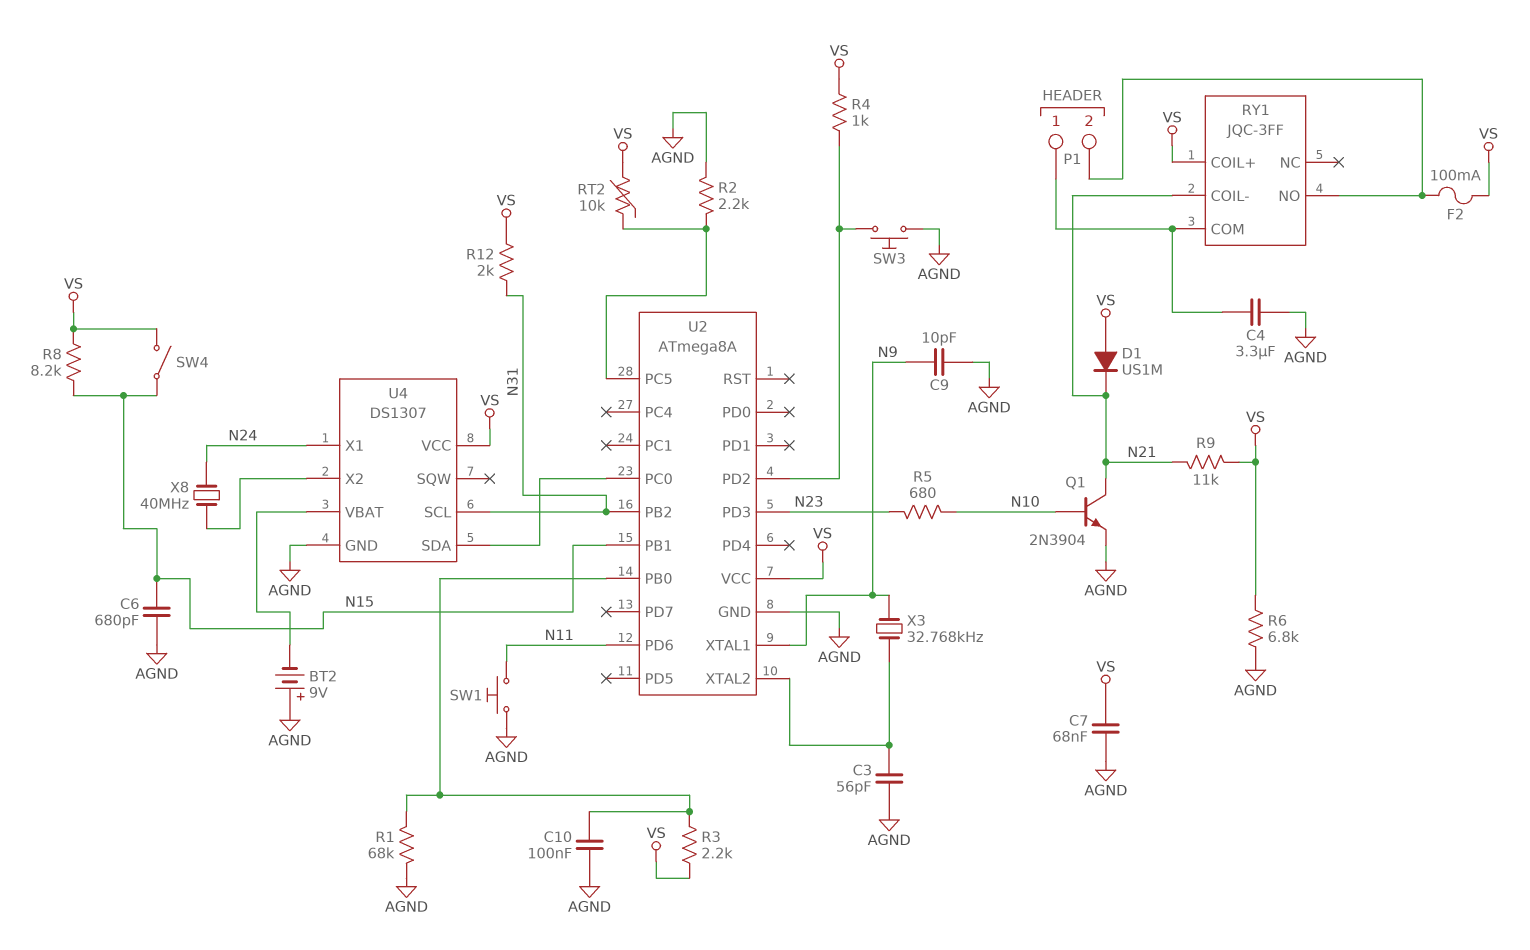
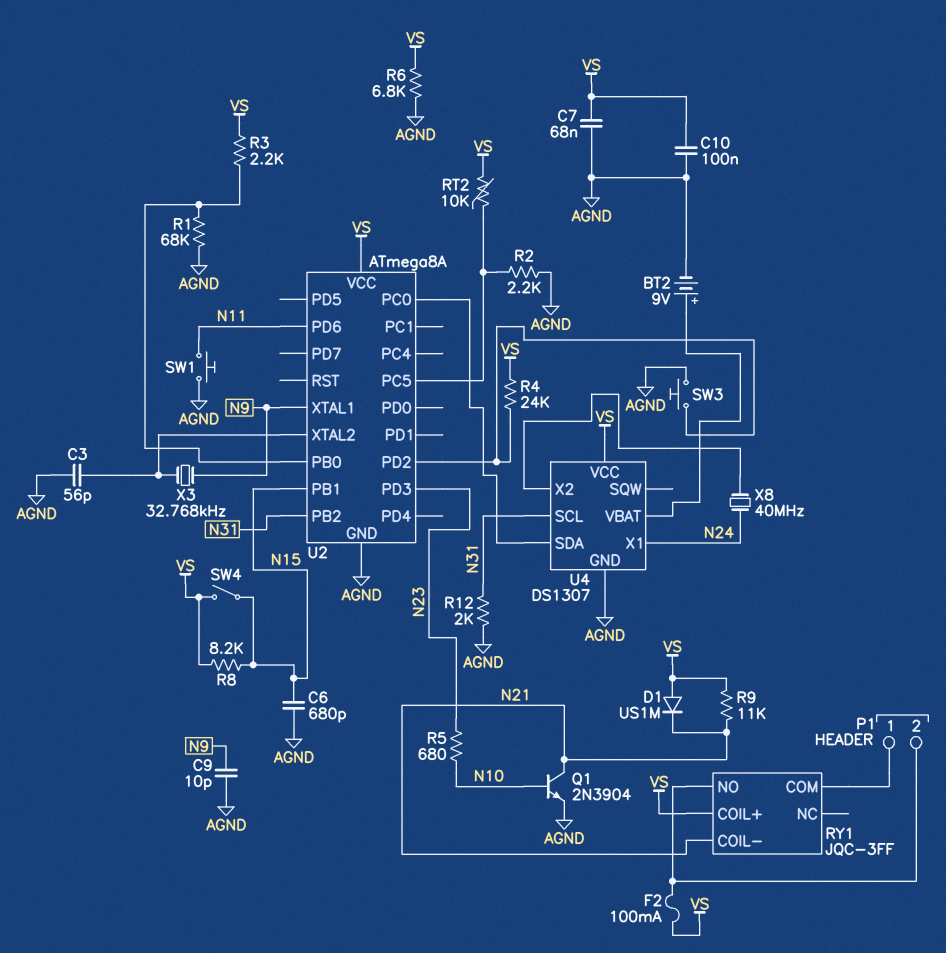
BT2: 9V (plus AGND, minus U4/VBAT) -> 9V (plus U4/VBAT, minus AGND)
C4: 3.3uF (AGND, P1/1) -> none
C10: 100nF (AGND, U2/PB0) -> 100nF (AGND, VS)
R4: 1k (U2/PD2, VS) -> 24k (U2/PD2, VS)
R12: 2k (N31, VS) -> 2k (AGND, N31)

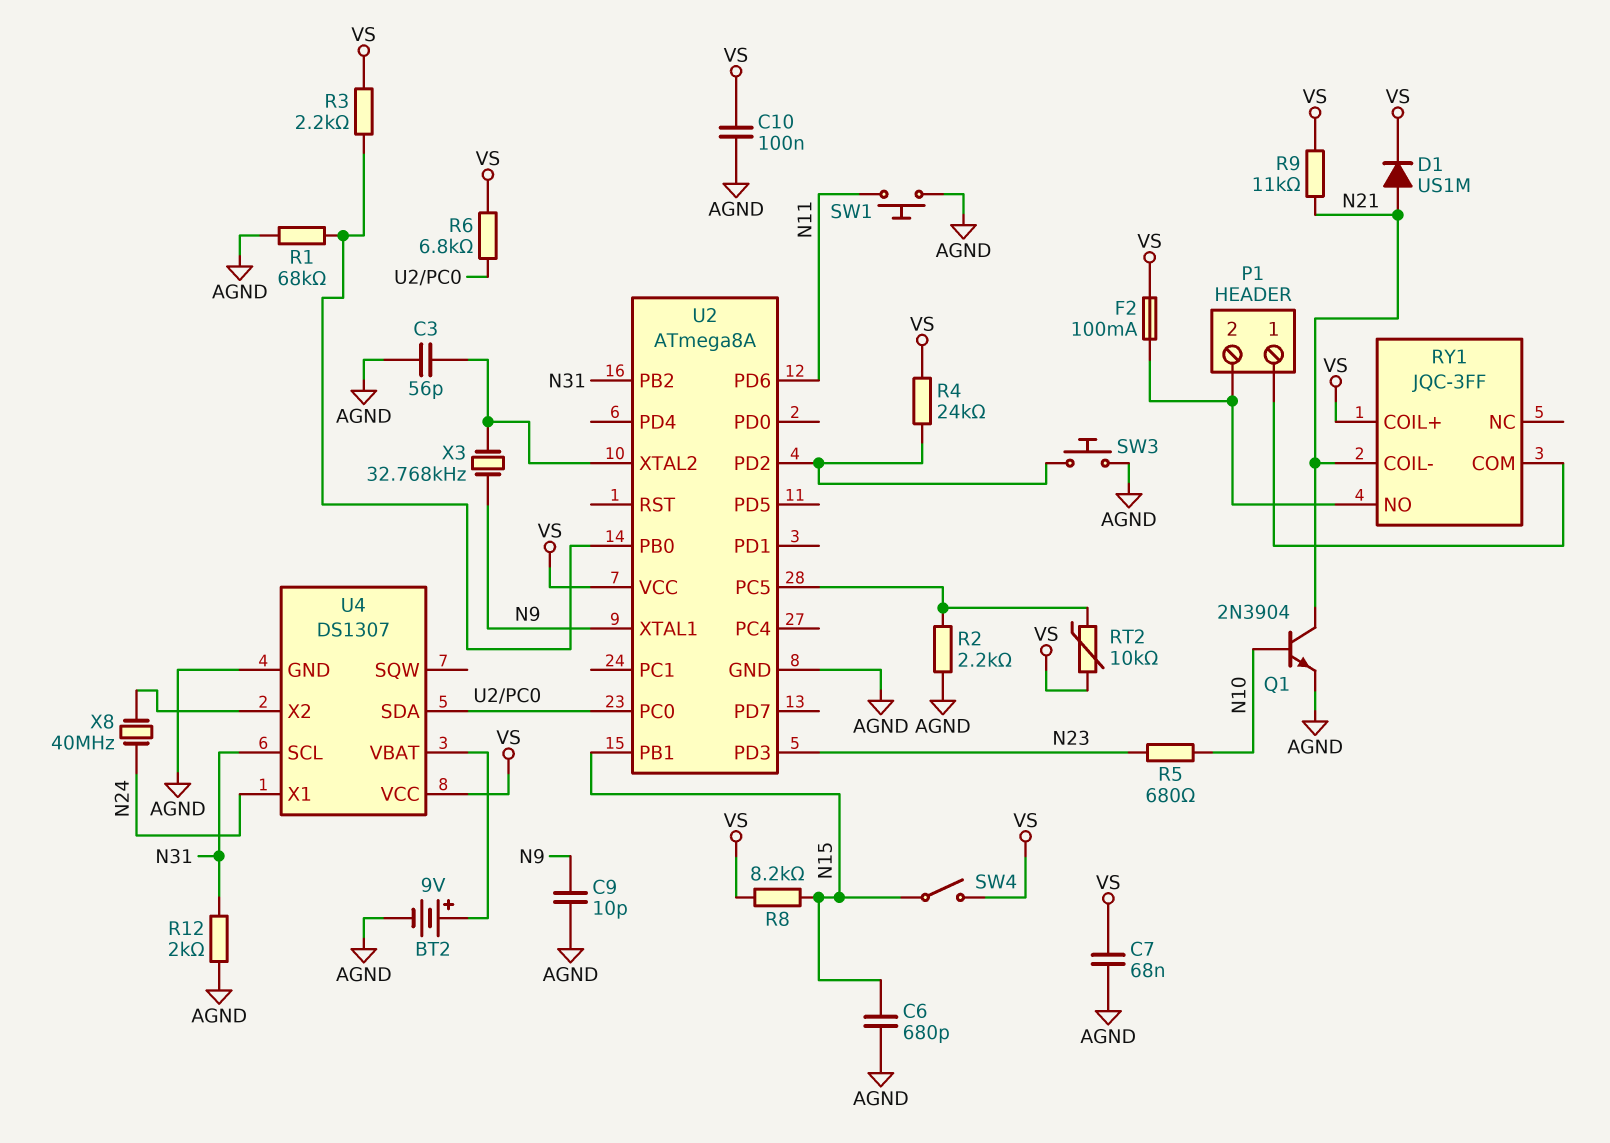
D1: diode US1M (A VS, K N21) -> diode US1M (A N21, K VS)
R6: 6.8k (AGND, VS) -> 6.8k (U2/PC0, VS)

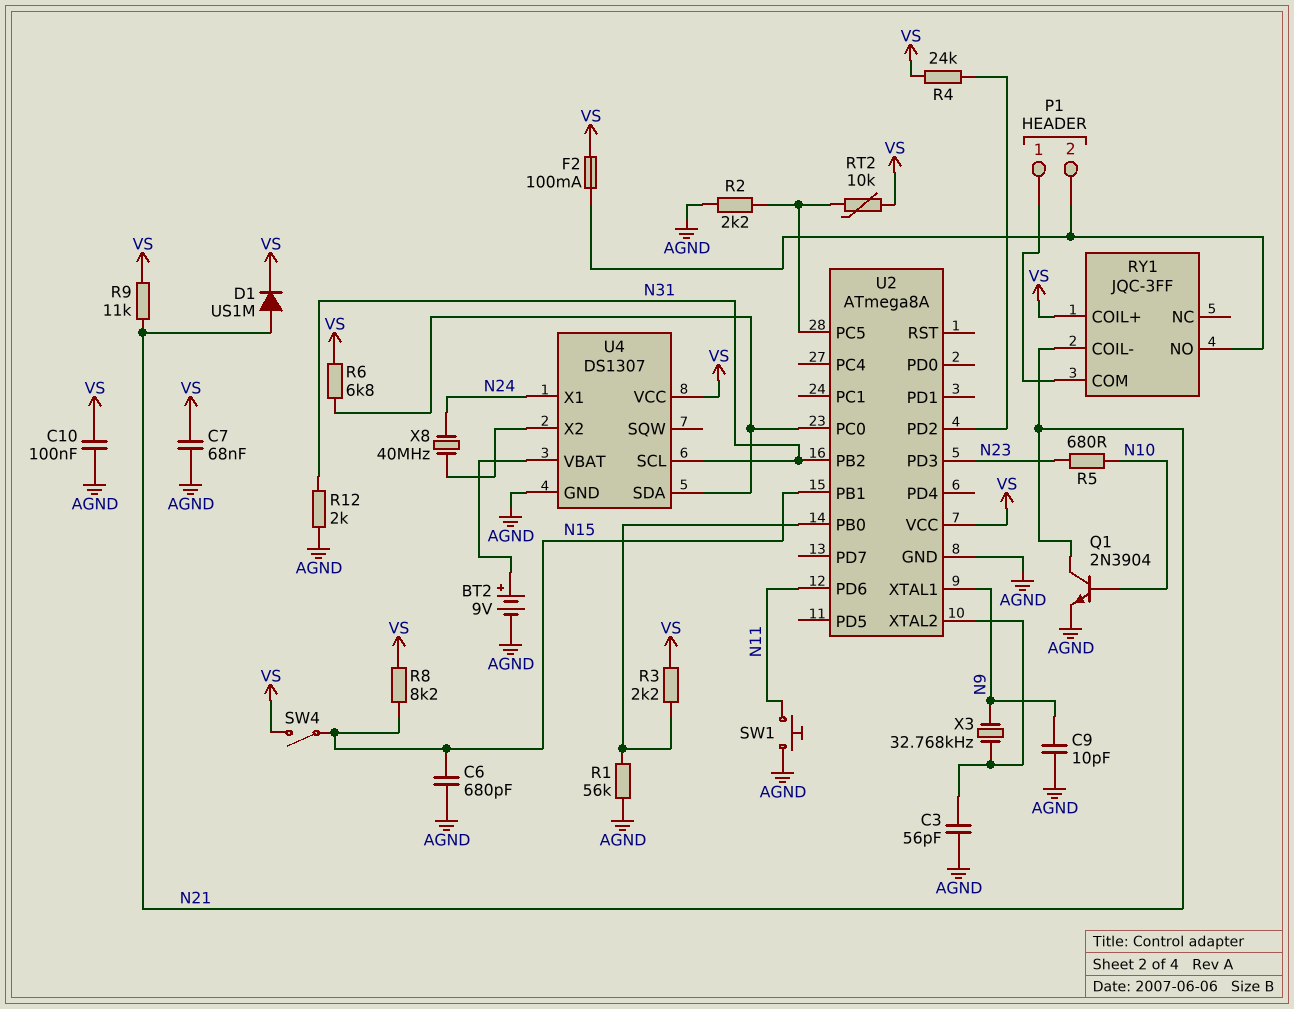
R1: 68k (AGND, U2/PB0) -> 56k (AGND, U2/PB0)
SW3: button (AGND, U2/PD2) -> none

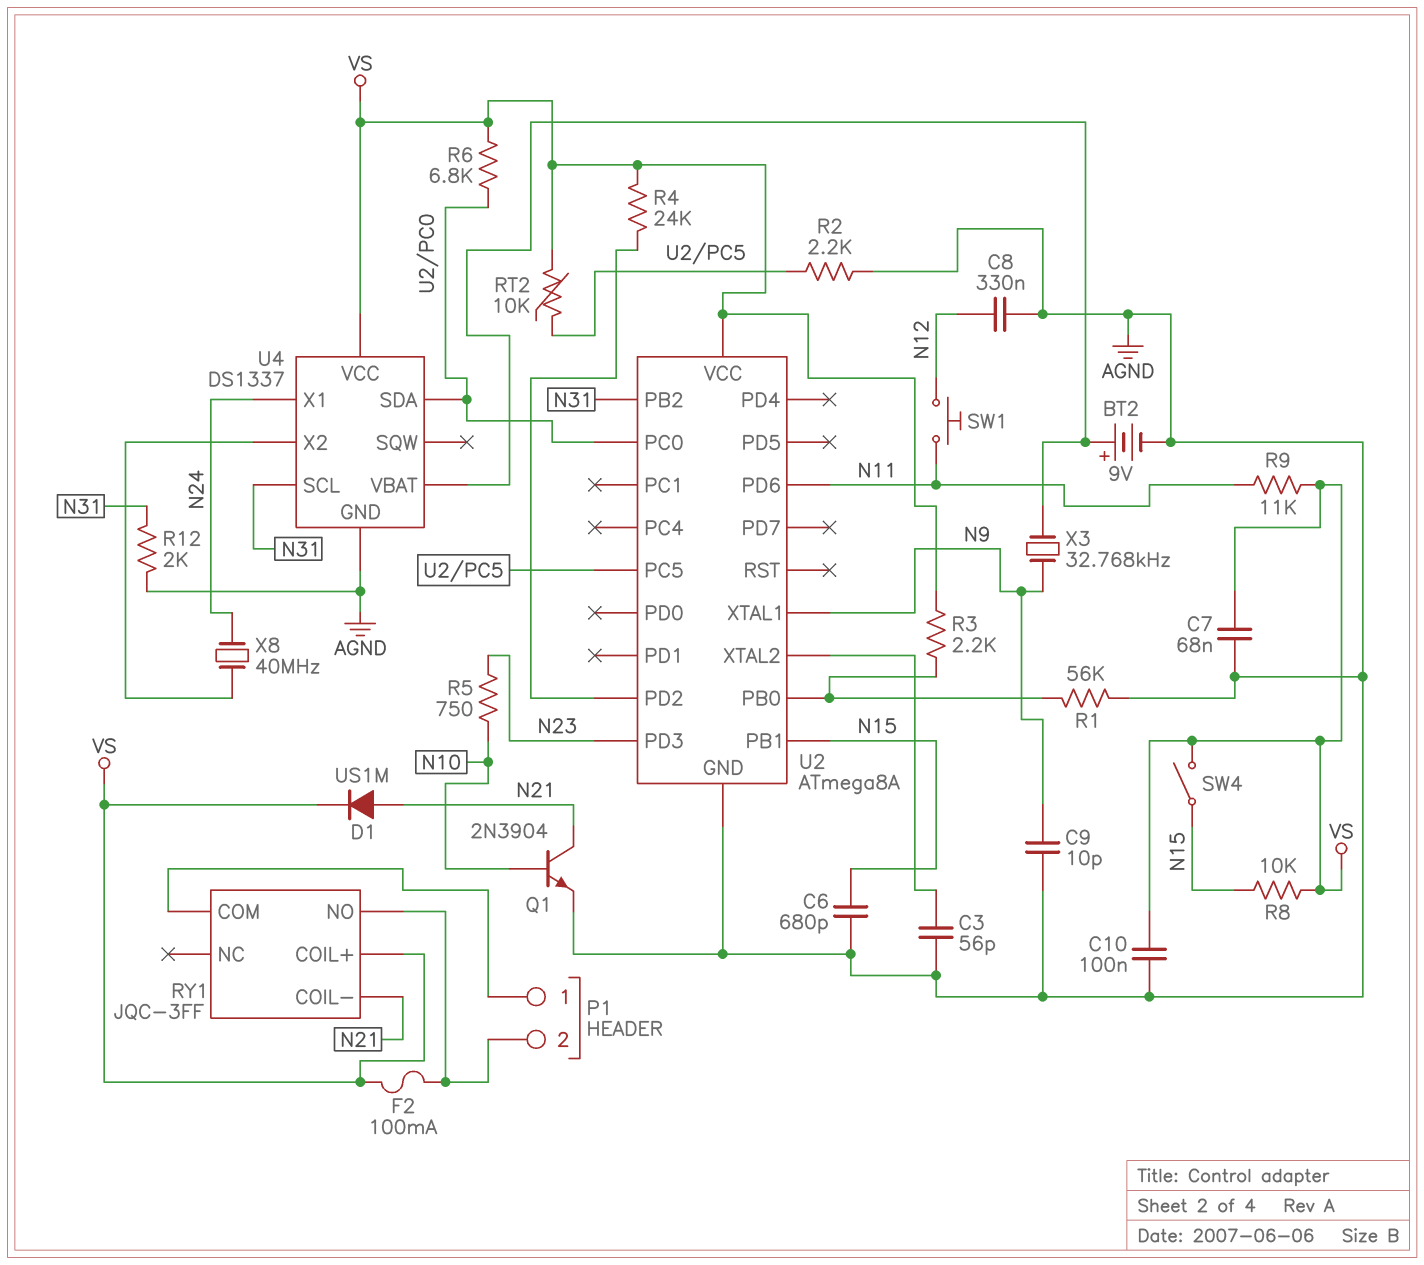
C8: none -> 330nF (AGND, N12)
R5: 680 (N10, N23) -> 750 (N10, N23)
R8: 8.2k (N15, VS) -> 10k (N15, VS)
R9: 11k (N21, VS) -> 11k (N11, VS)
SW1: button (AGND, N11) -> button (N11, N12)
U4: DS1307 -> DS1337
X3: 32.768kHz (N9, U2/XTAL2) -> 32.768kHz (N9, U4/VBAT)

